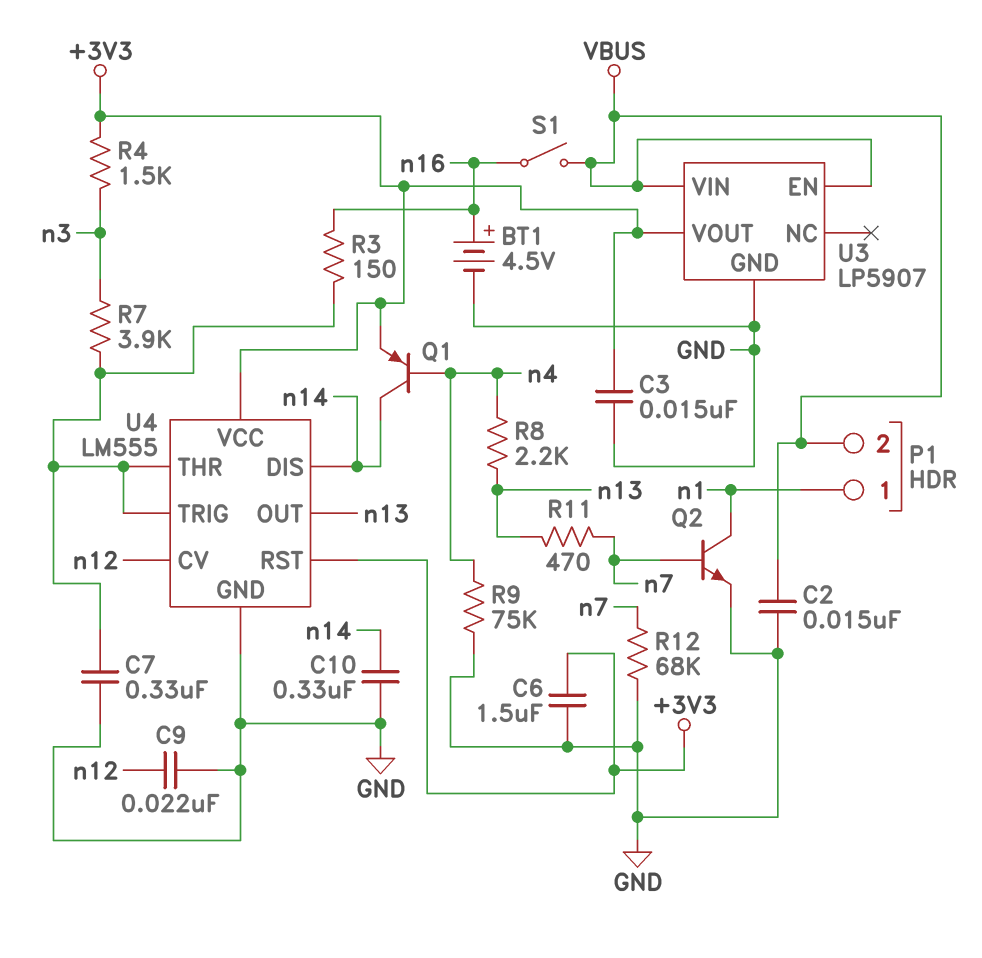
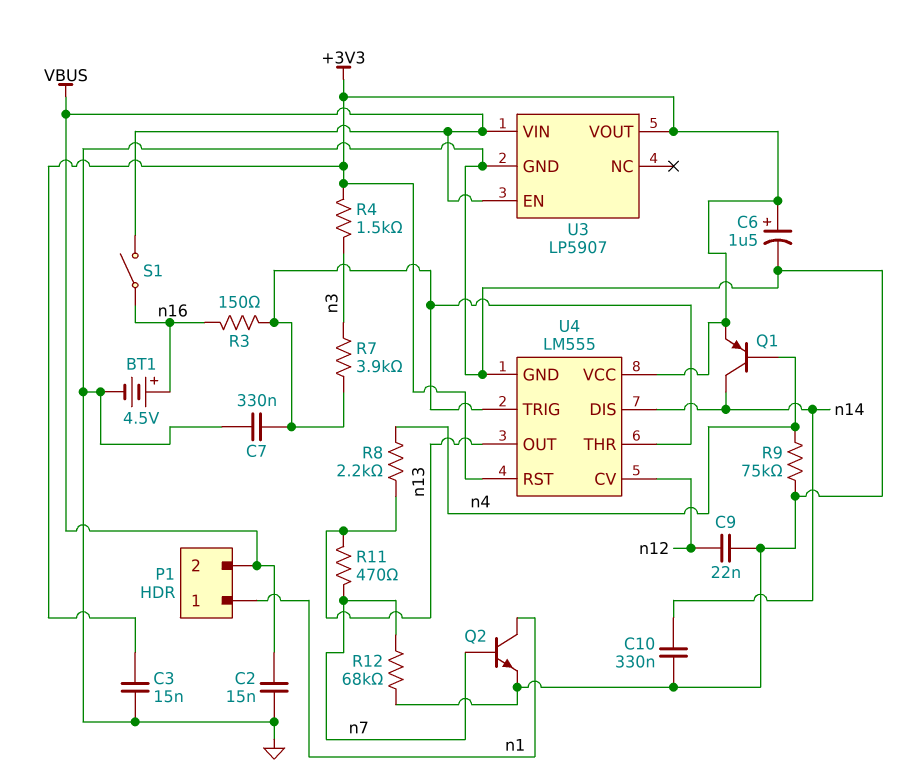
C6: 1.5uF (+3V3, GND) -> 1.5uF (plus +3V3, minus GND)

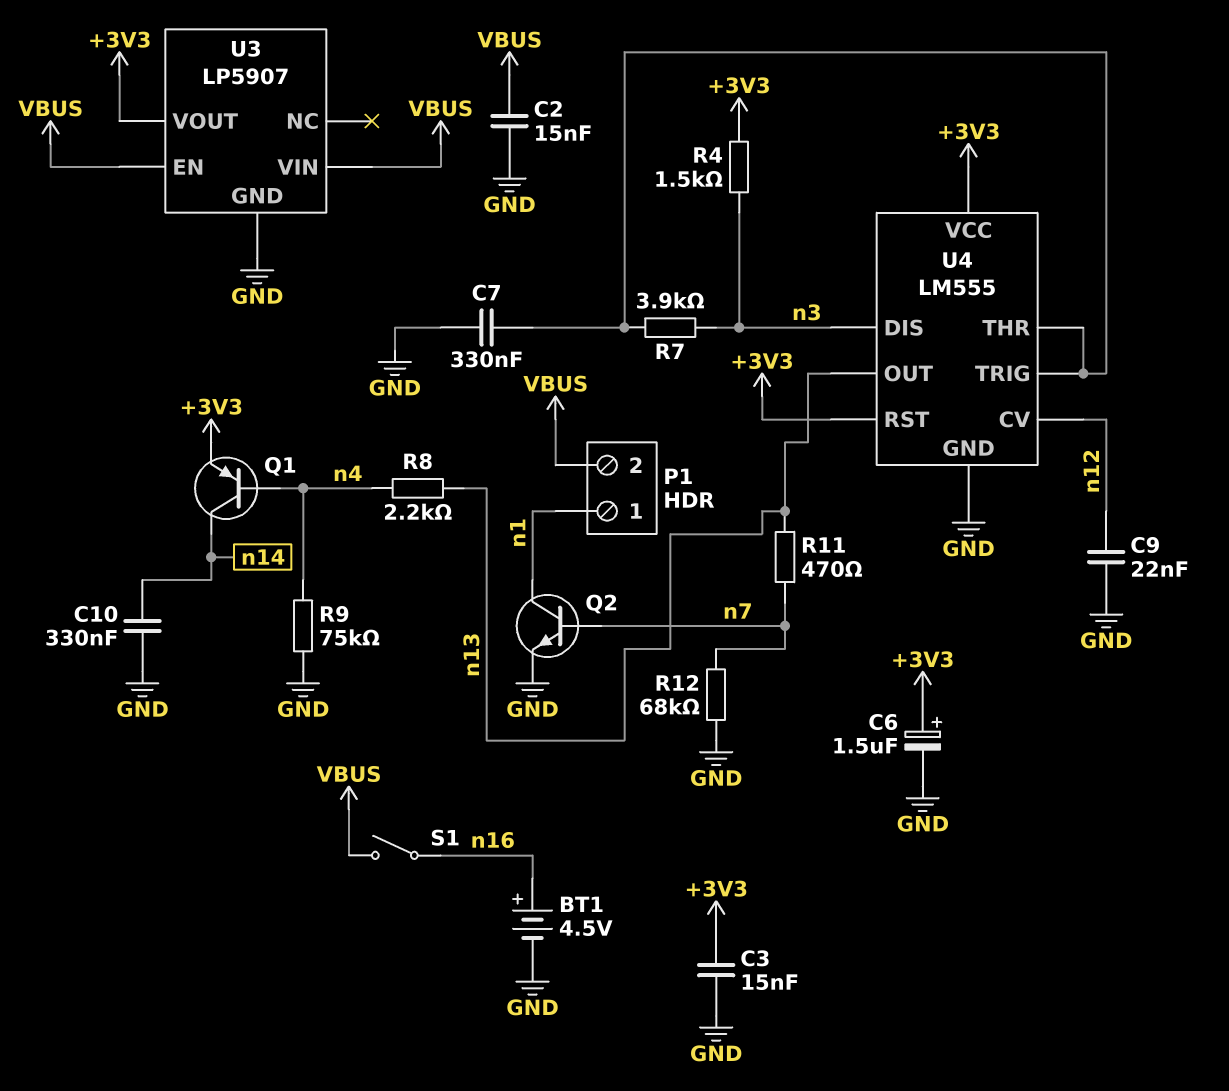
R3: 150 (U4/THR, n16) -> none
U4 pin DIS: n14 -> n3

